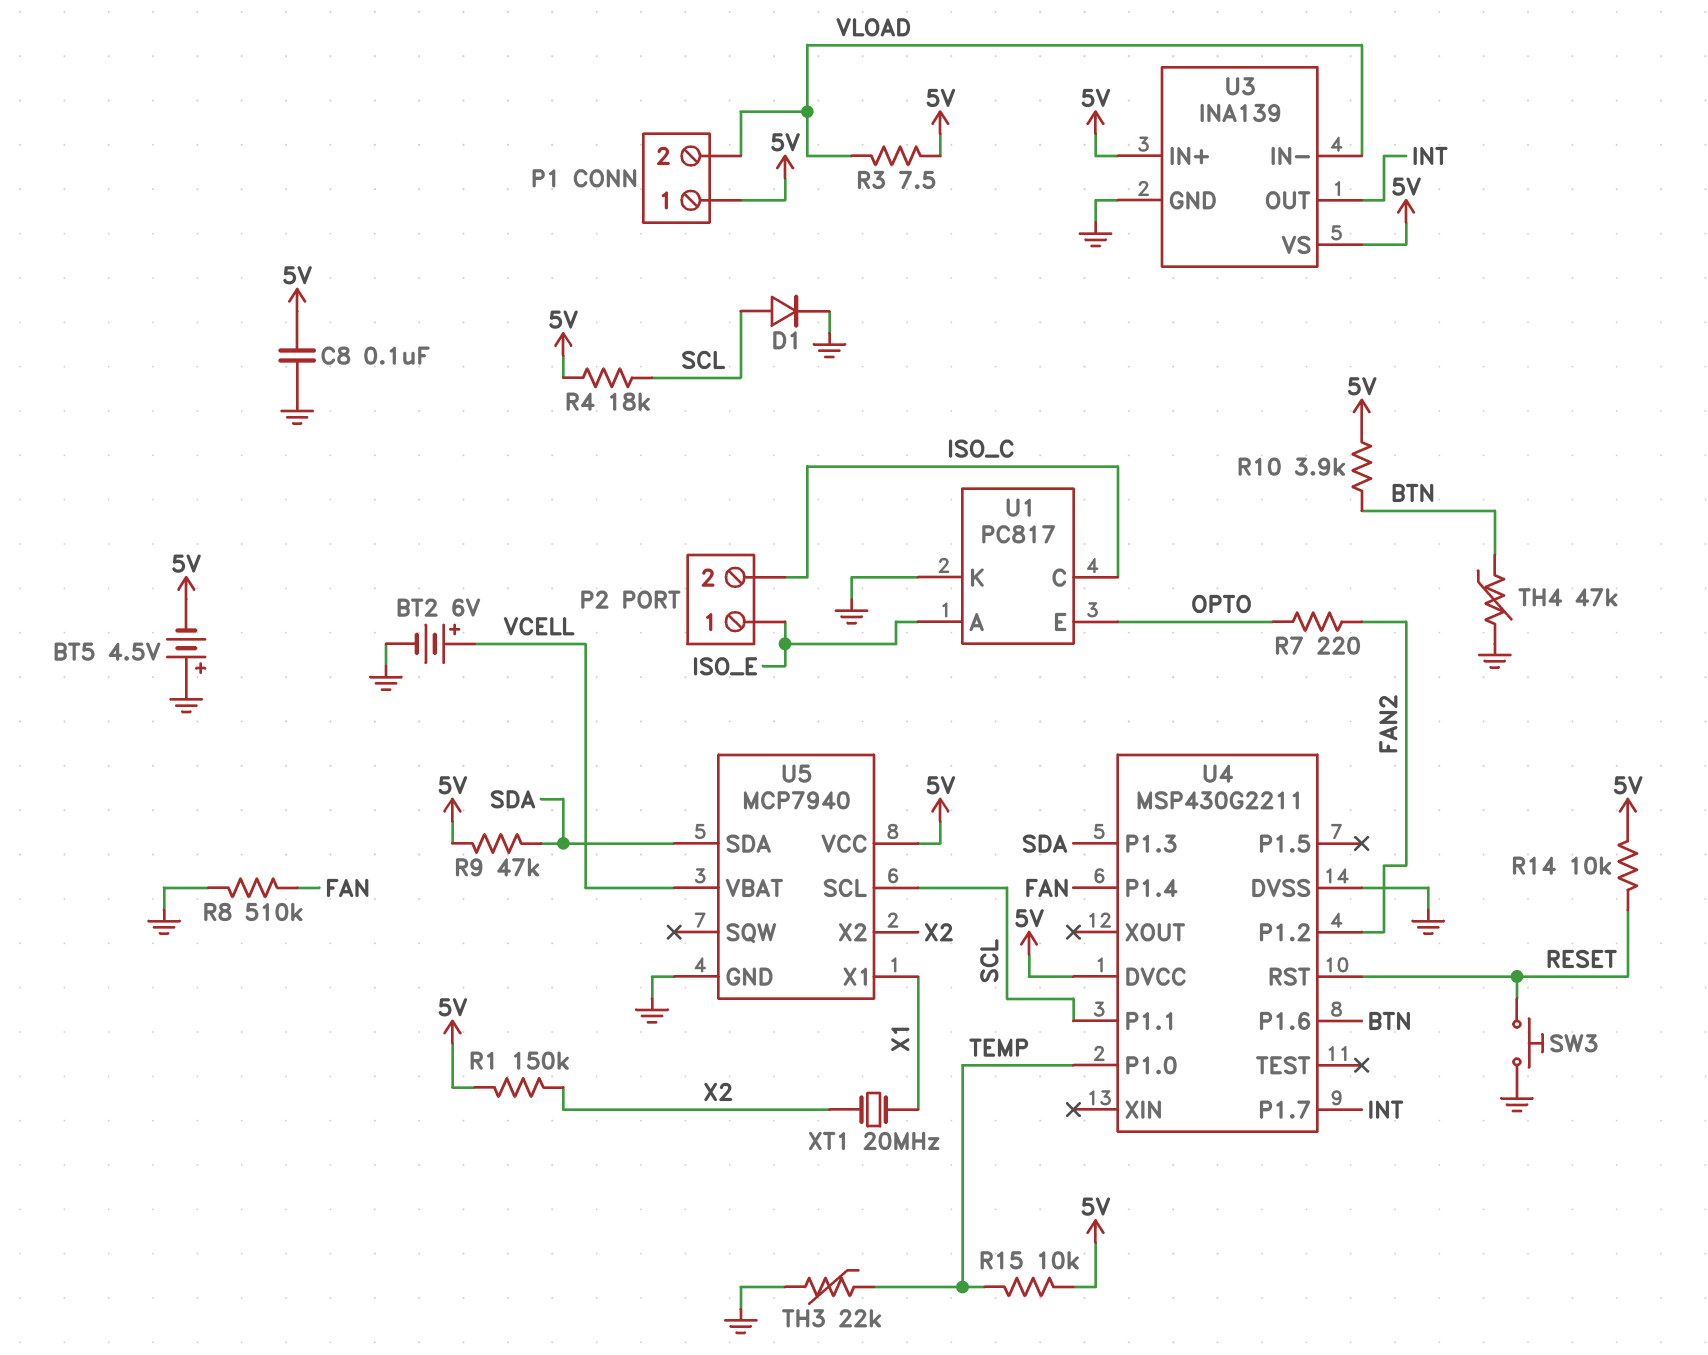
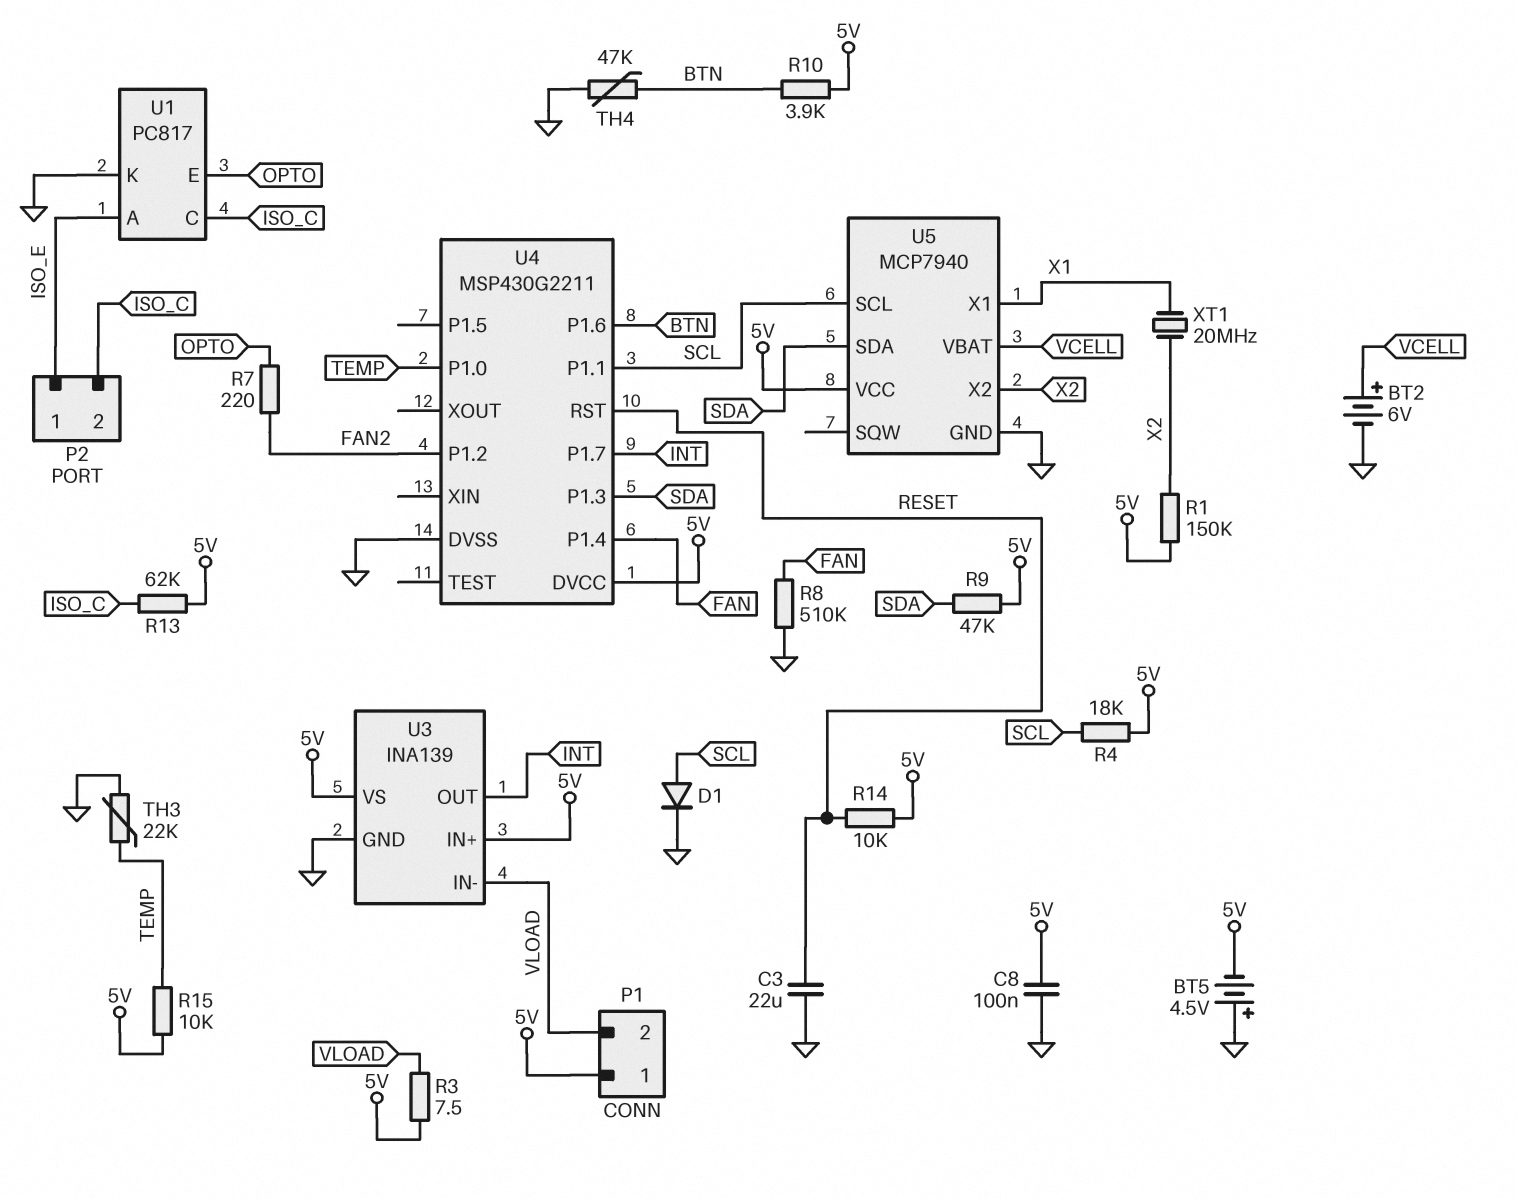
C3: none -> 22uF (GND, RESET)
R13: none -> 62k (5V, ISO_C)
SW3: button (GND, RESET) -> none

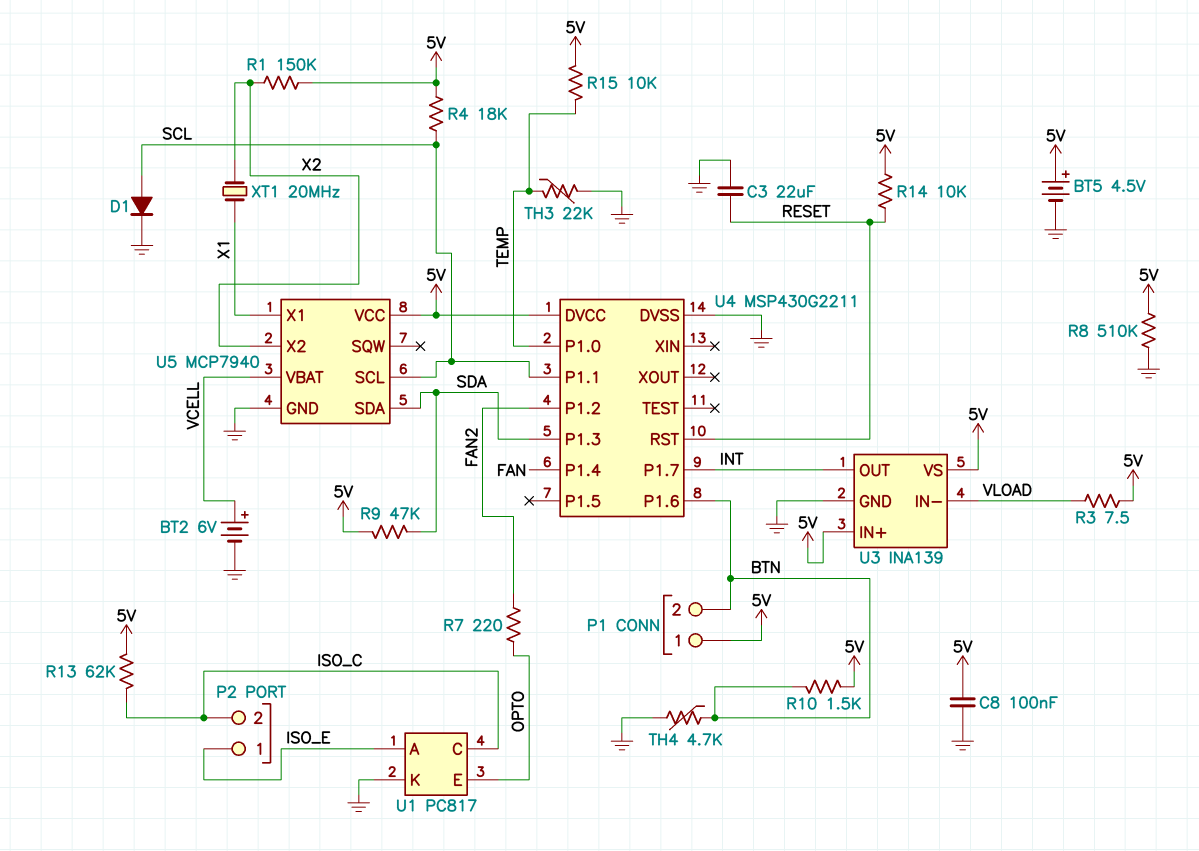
BT5: 4.5V (plus GND, minus 5V) -> 4.5V (plus 5V, minus GND)
P1 pin 2: VLOAD -> BTN
R8: 510k (FAN, GND) -> 510k (5V, GND)
R10: 3.9k (5V, BTN) -> 1.5k (5V, BTN)
TH4: 47k (BTN, GND) -> 4.7k (BTN, GND)

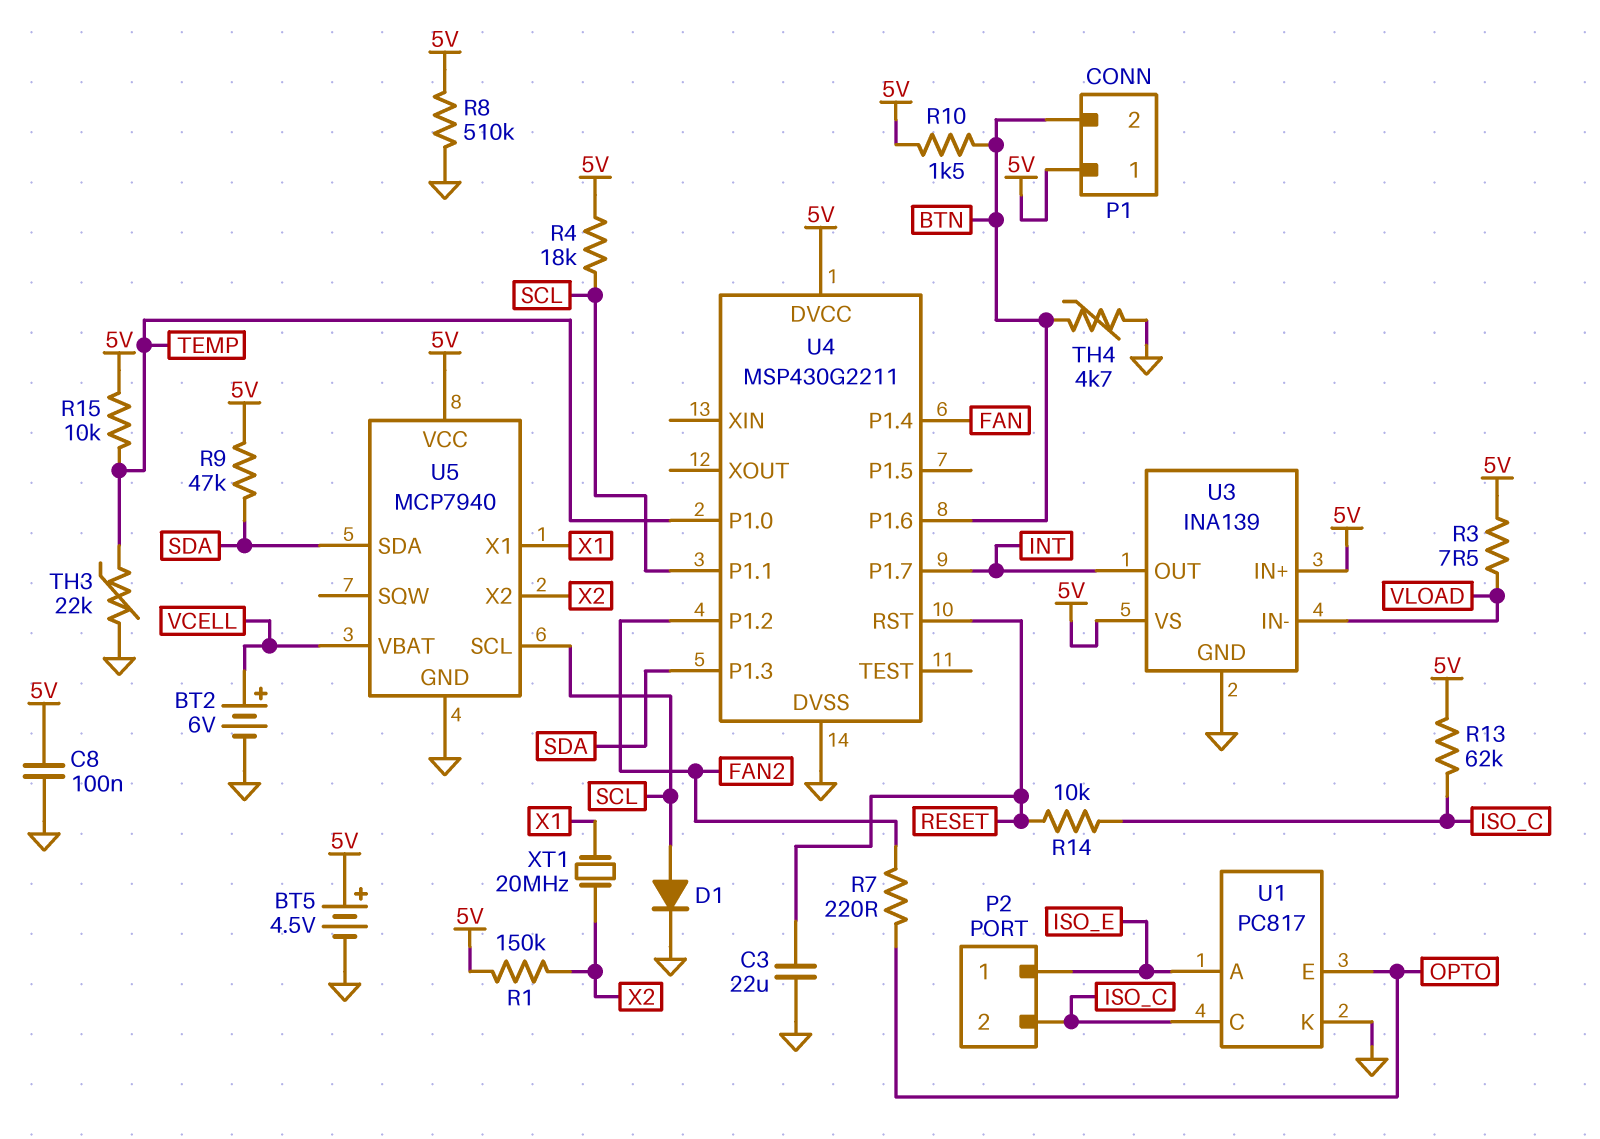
R14: 10k (5V, RESET) -> 10k (ISO_C, RESET)

